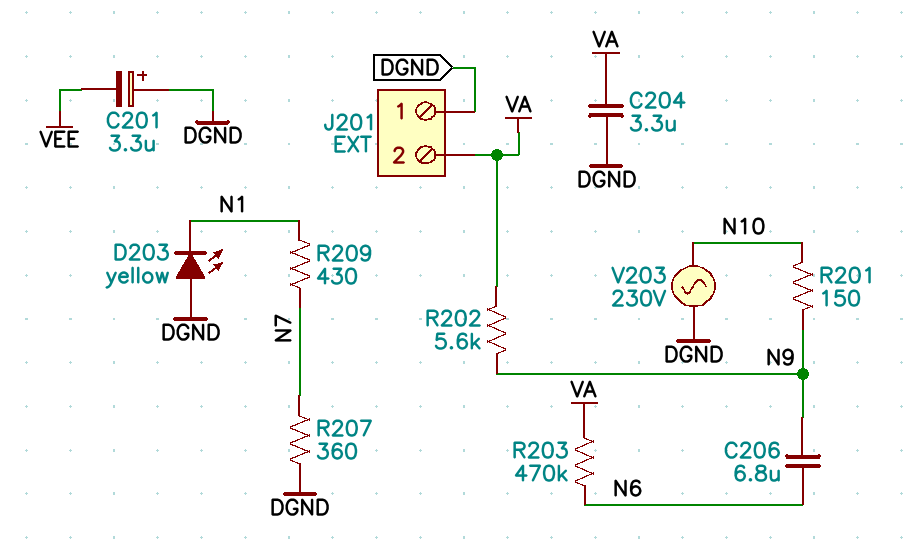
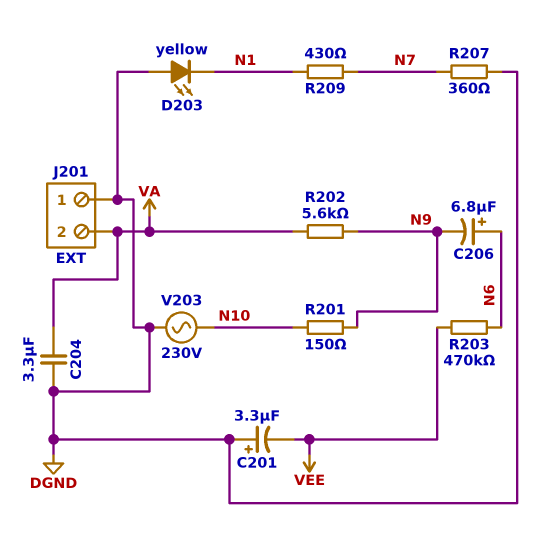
C206: 6.8uF (N6, N9) -> 6.8uF (plus N6, minus N9)
R203: 470k (N6, VA) -> 470k (N6, VEE)

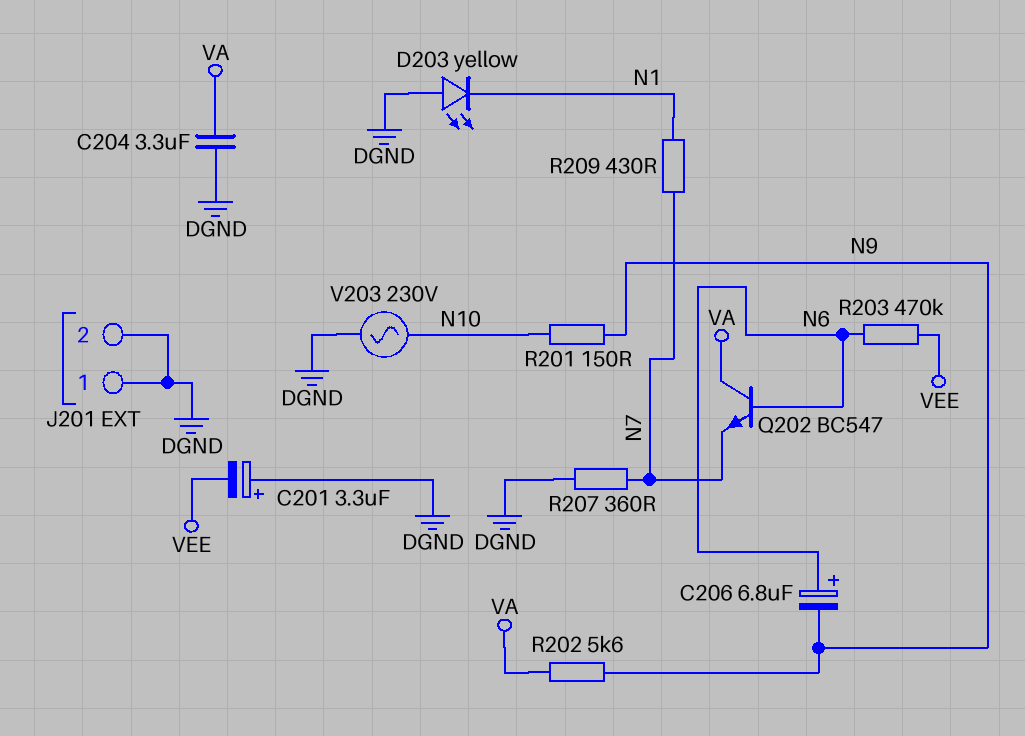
J201 pin 2: VA -> DGND
Q202: none -> NPN BC547 (B N6, C VA, E N7)

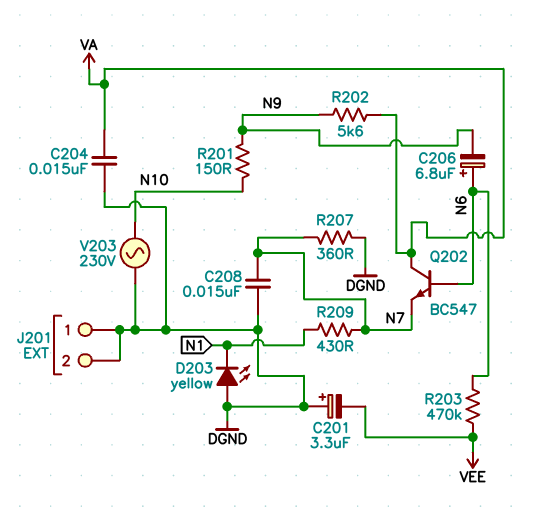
C204: 3.3uF (DGND, VA) -> 15nF (DGND, VA)
C208: none -> 15nF (DGND, N7)

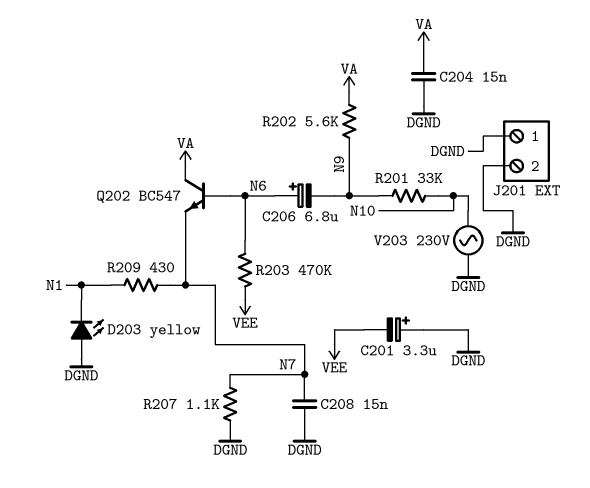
R201: 150 (N9, N10) -> 33k (N9, N10)
R207: 360 (DGND, N7) -> 1.1k (DGND, N7)

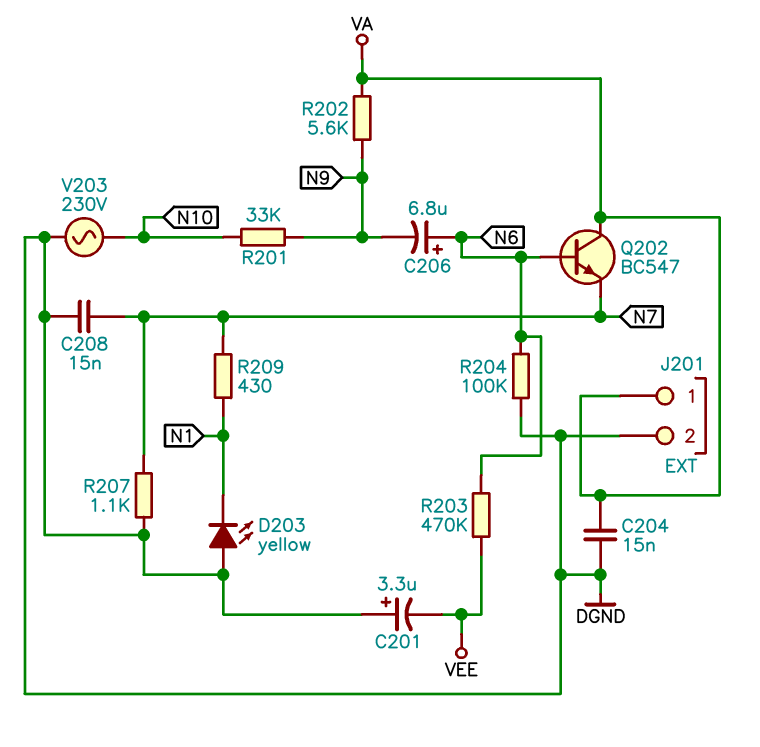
J201 pin 1: DGND -> VA
R204: none -> 100k (DGND, N6)

